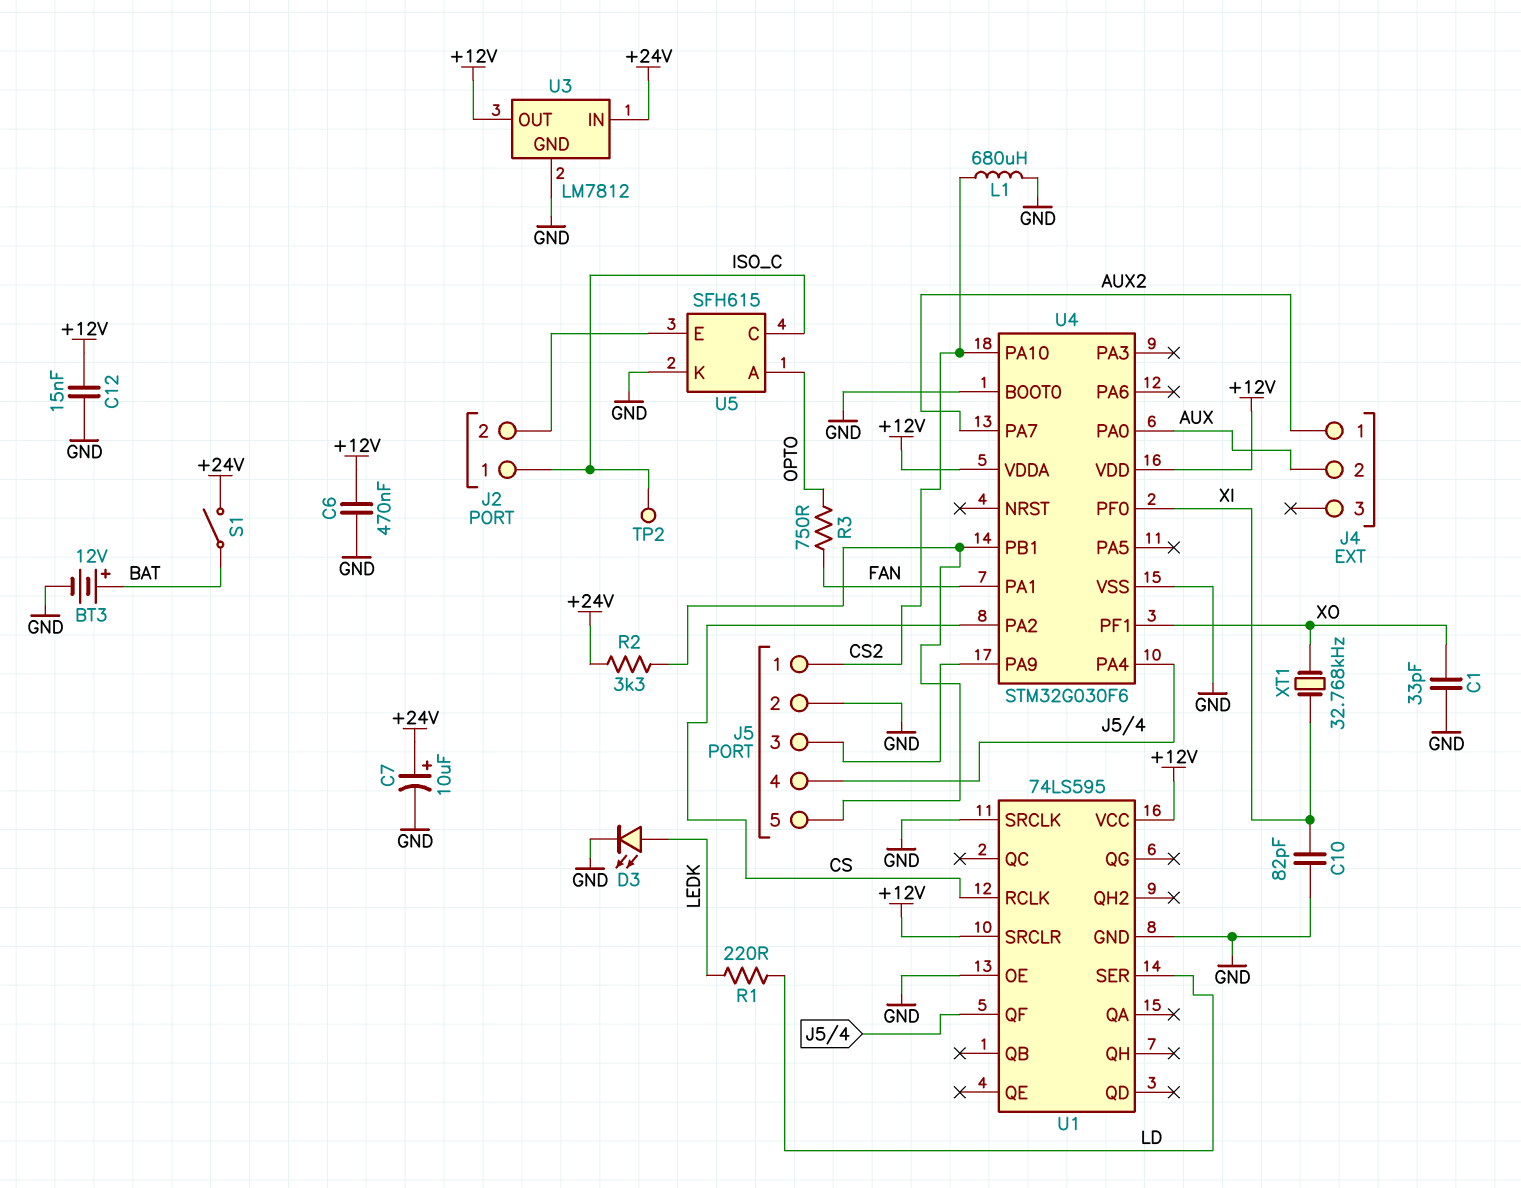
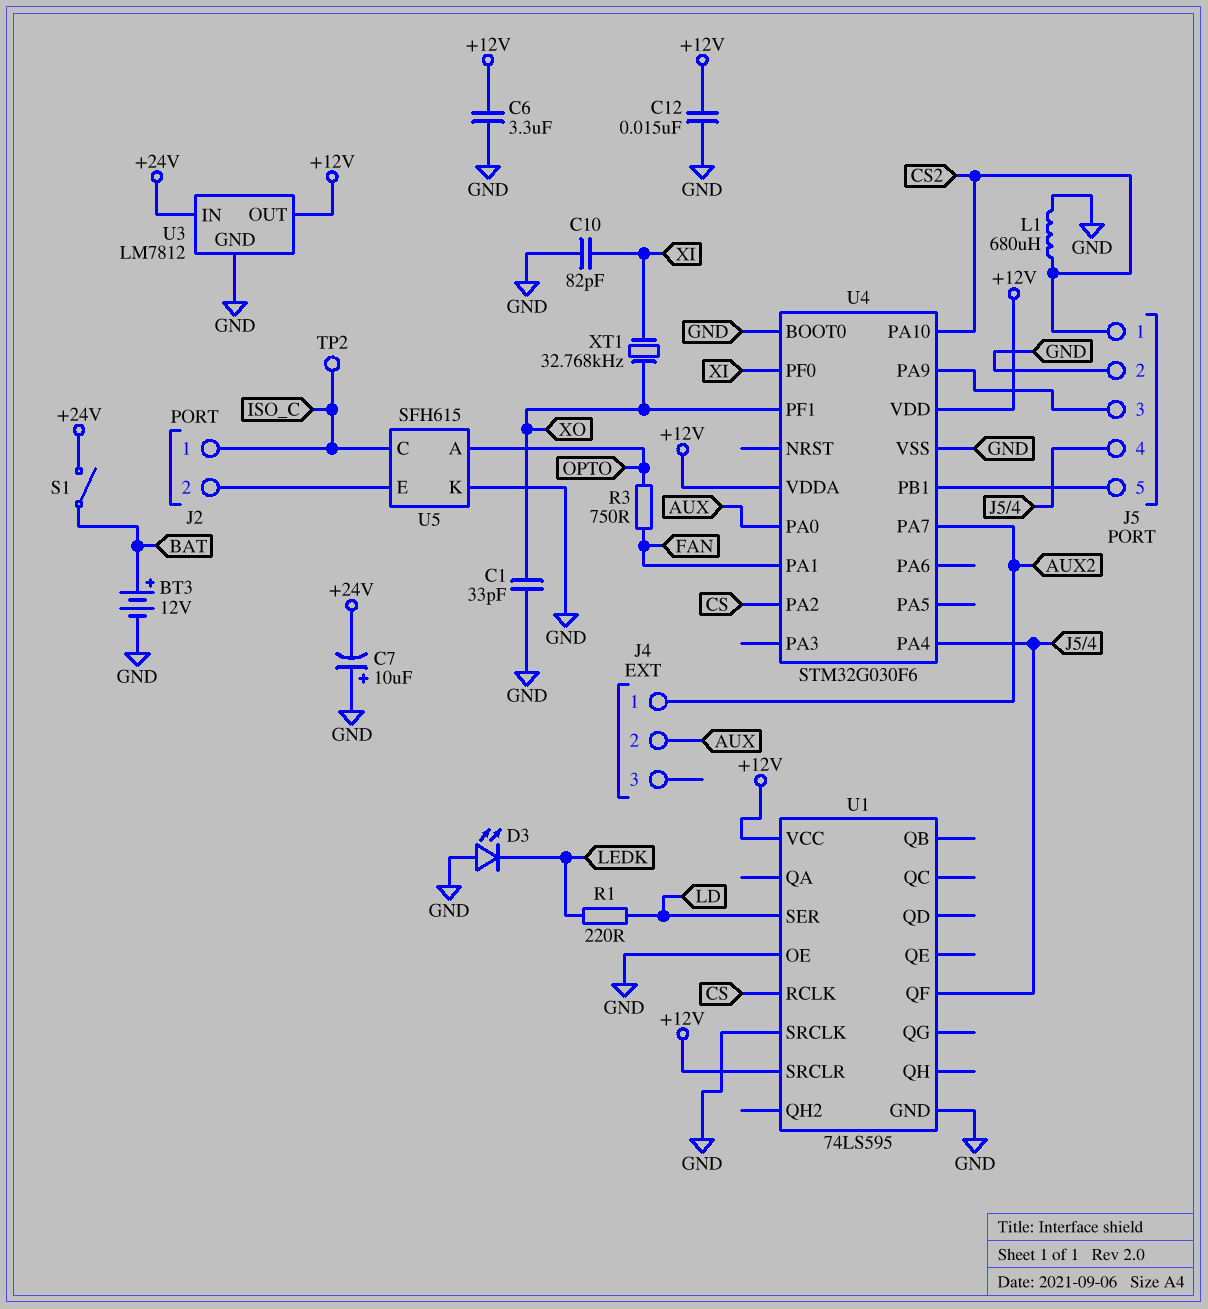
C6: 470nF (+12V, GND) -> 3.3uF (+12V, GND)
C7: 10uF (plus +24V, minus GND) -> 10uF (plus GND, minus +24V)
D3: LED (A LEDK, K GND) -> LED (A GND, K LEDK)
R2: 3.3k (+24V, J5/5) -> none

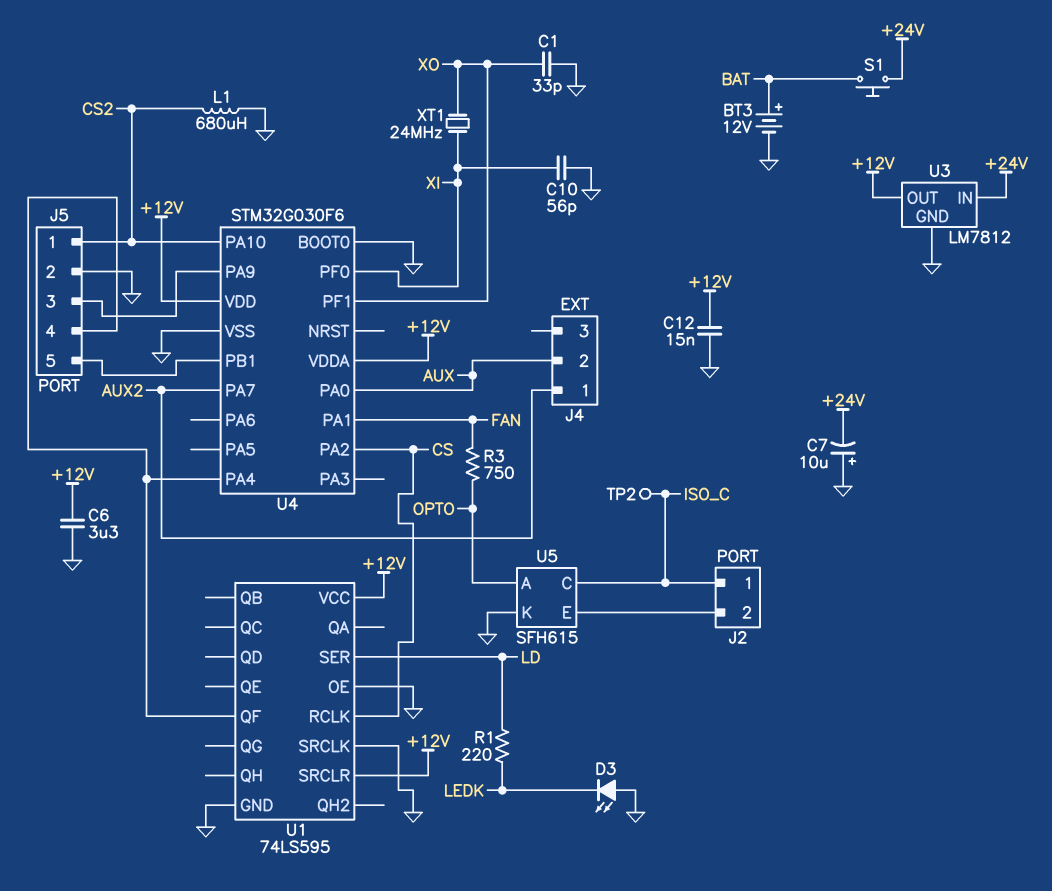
C10: 82pF (GND, XI) -> 56pF (GND, XI)
S1: switch (+24V, BAT) -> button (+24V, BAT)
XT1: 32.768kHz (XI, XO) -> 24MHz (XI, XO)

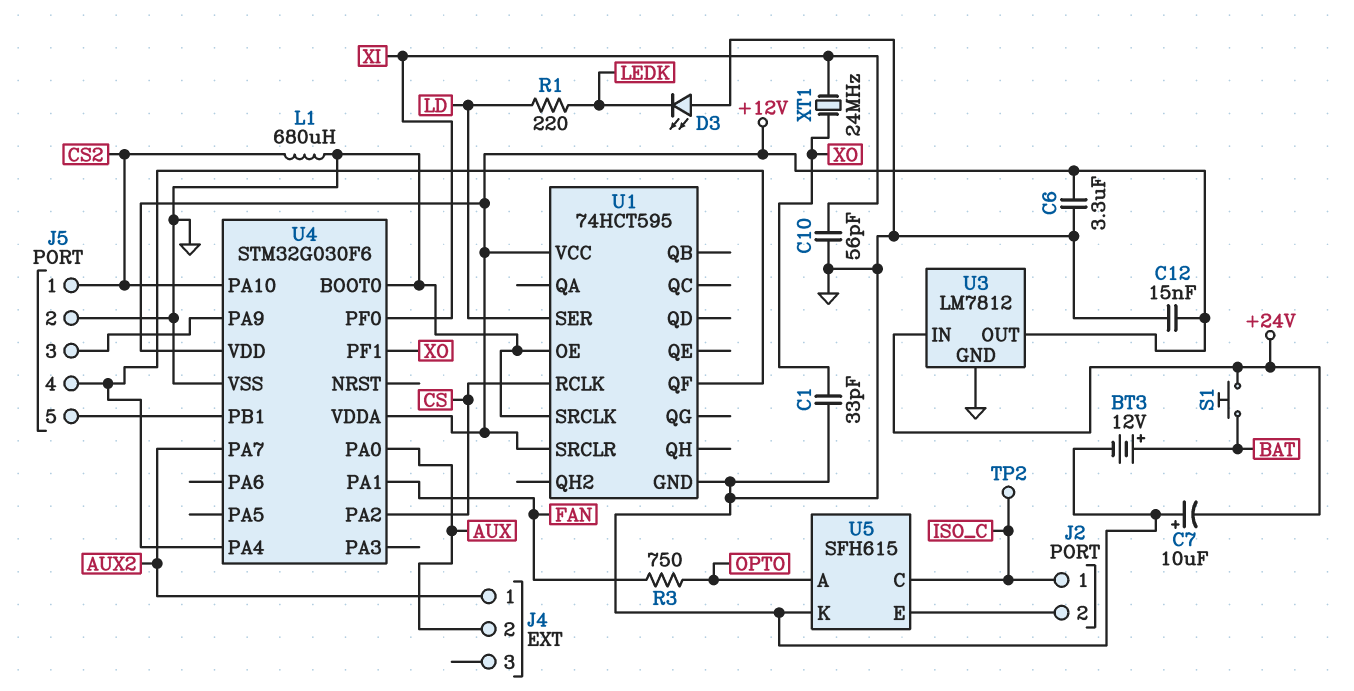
U1: 74LS595 -> 74HCT595

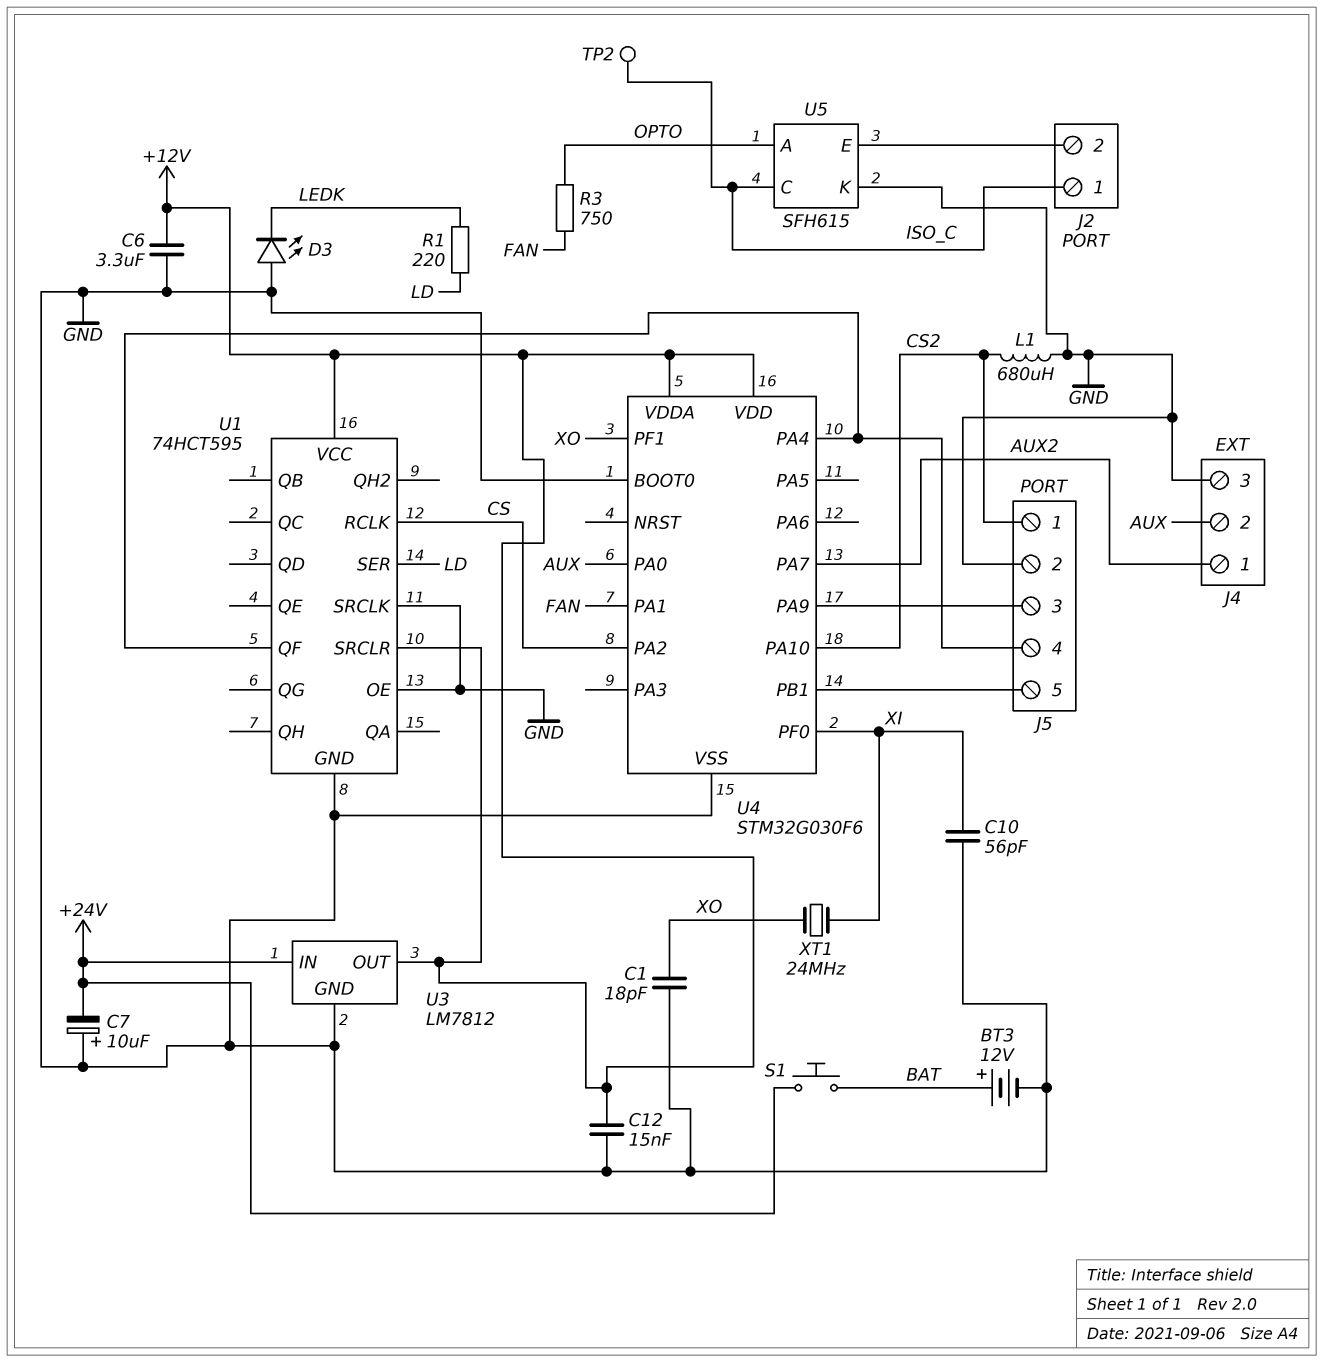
C1: 33pF (GND, XO) -> 18pF (GND, XO)
J4 pin 3: none -> GND

